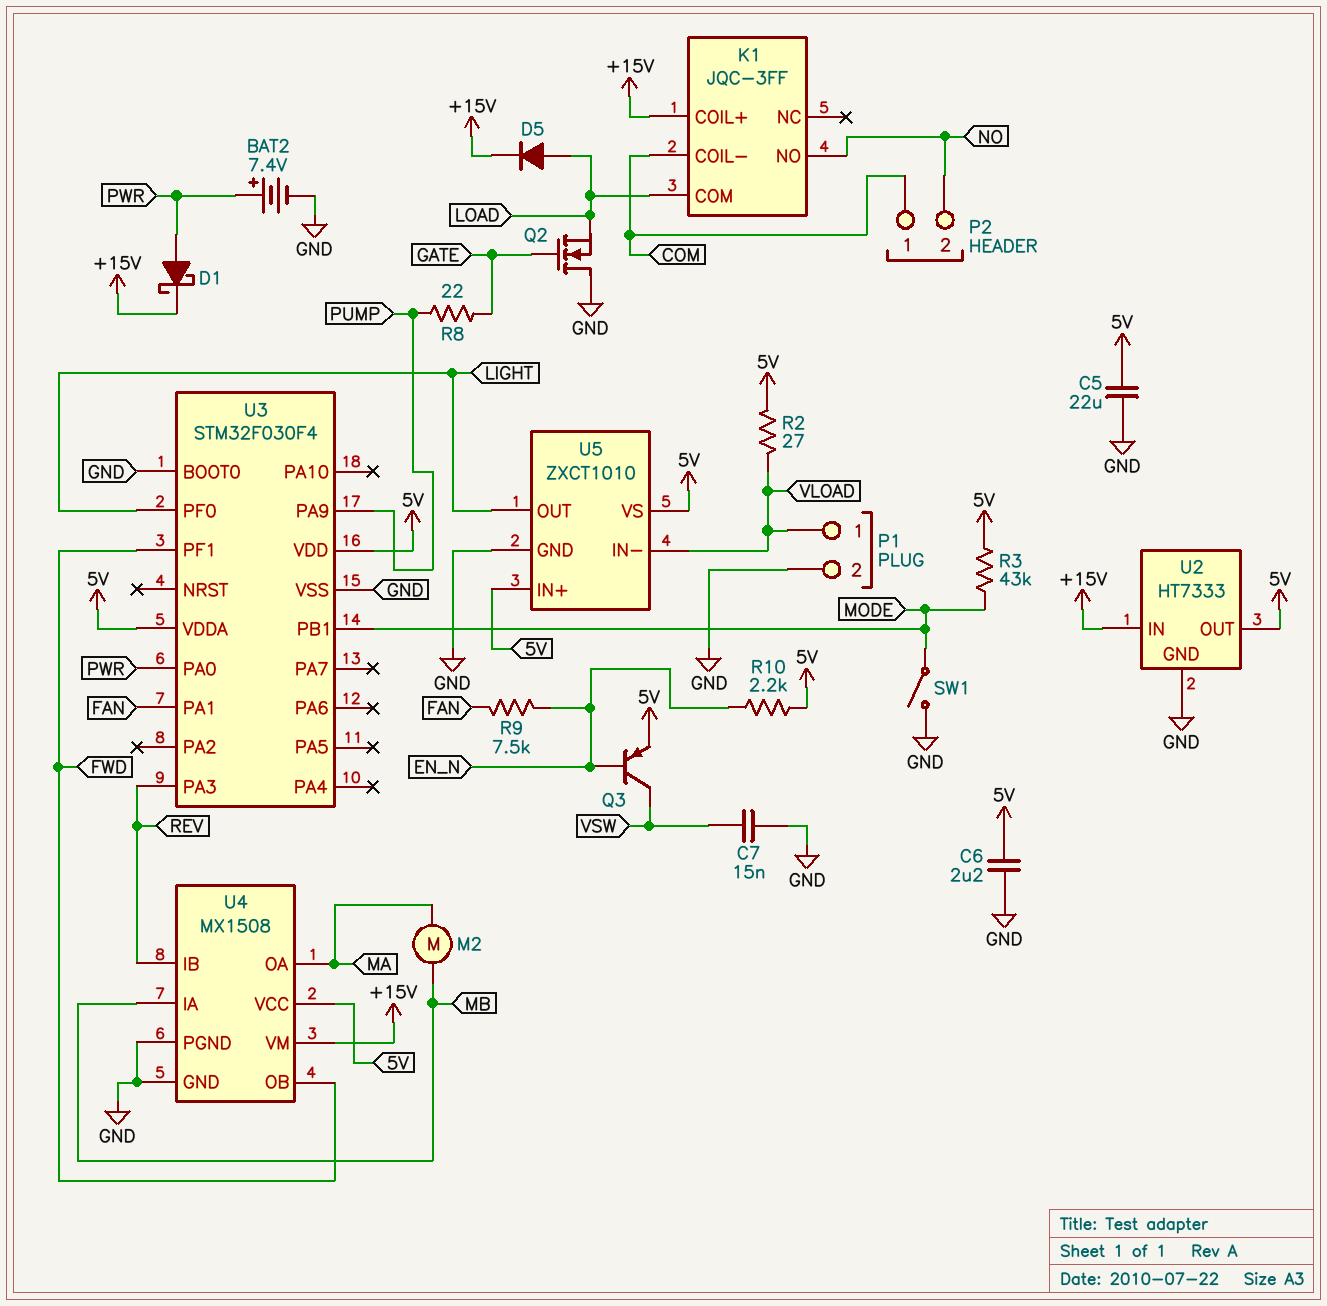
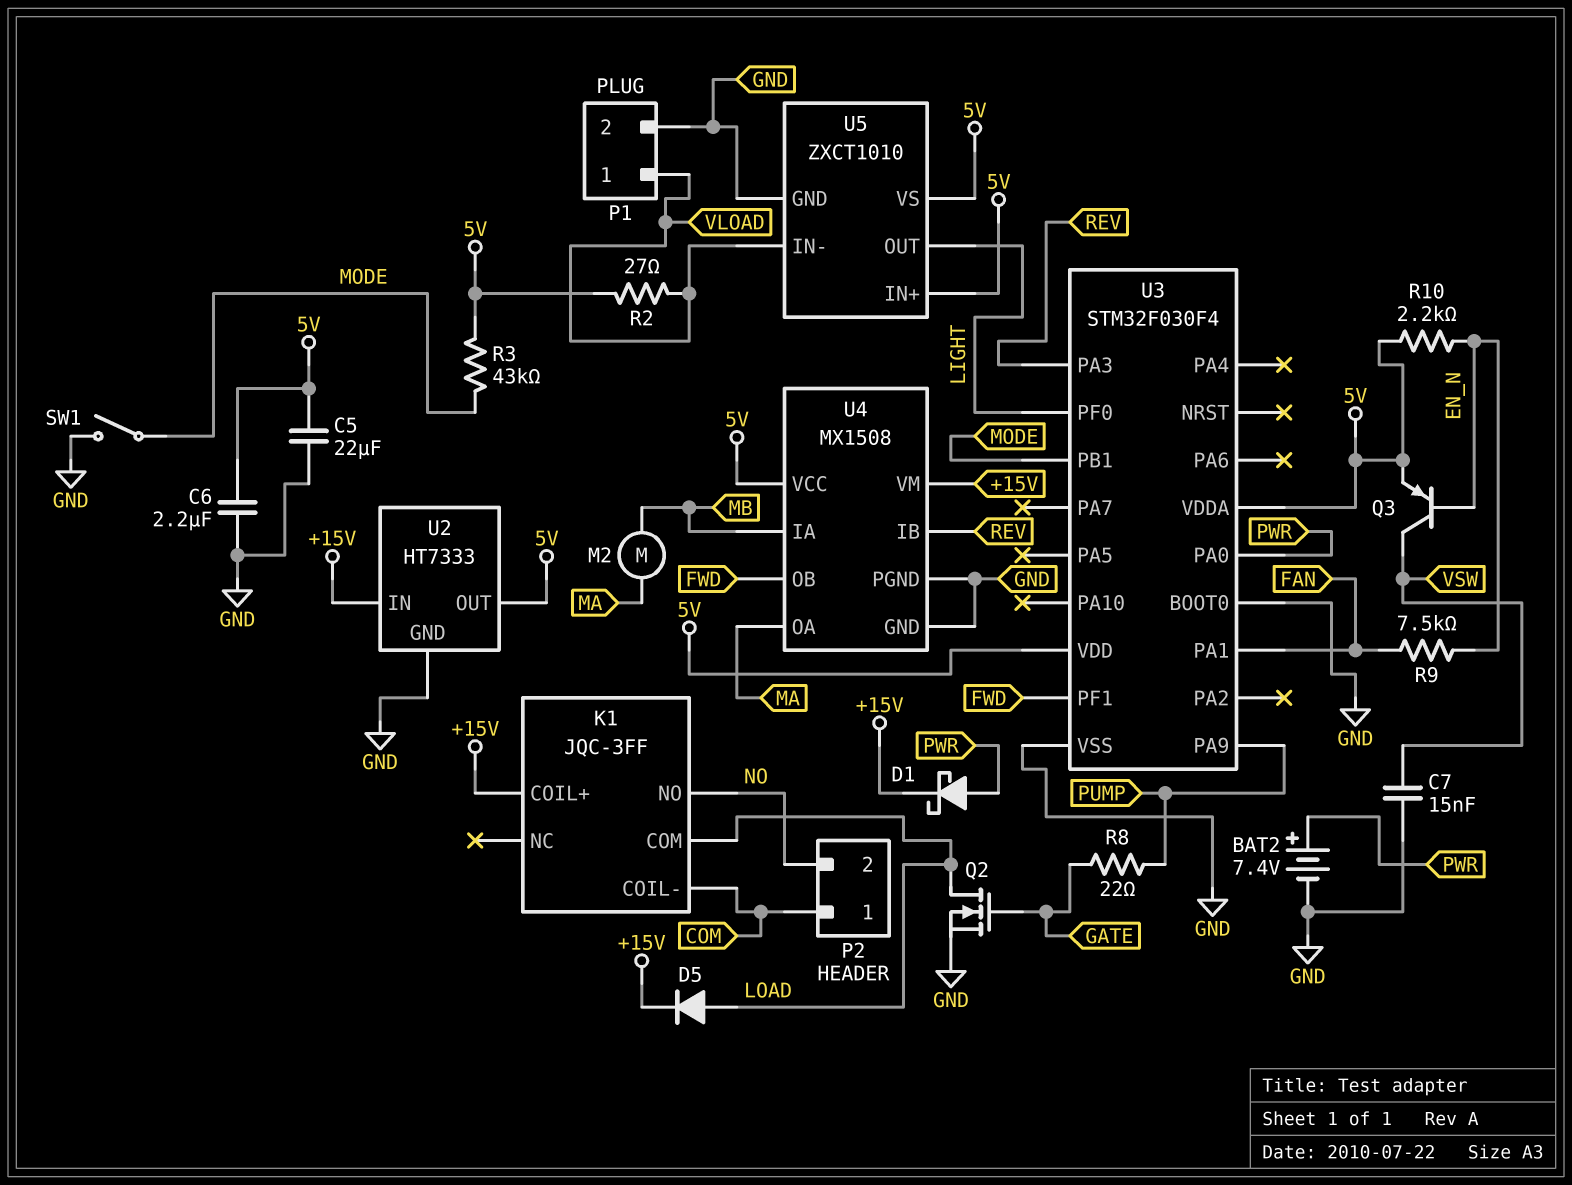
Q2: NMOS (G GATE, D GND, S LOAD) -> NMOS (G GATE, D LOAD, S GND)

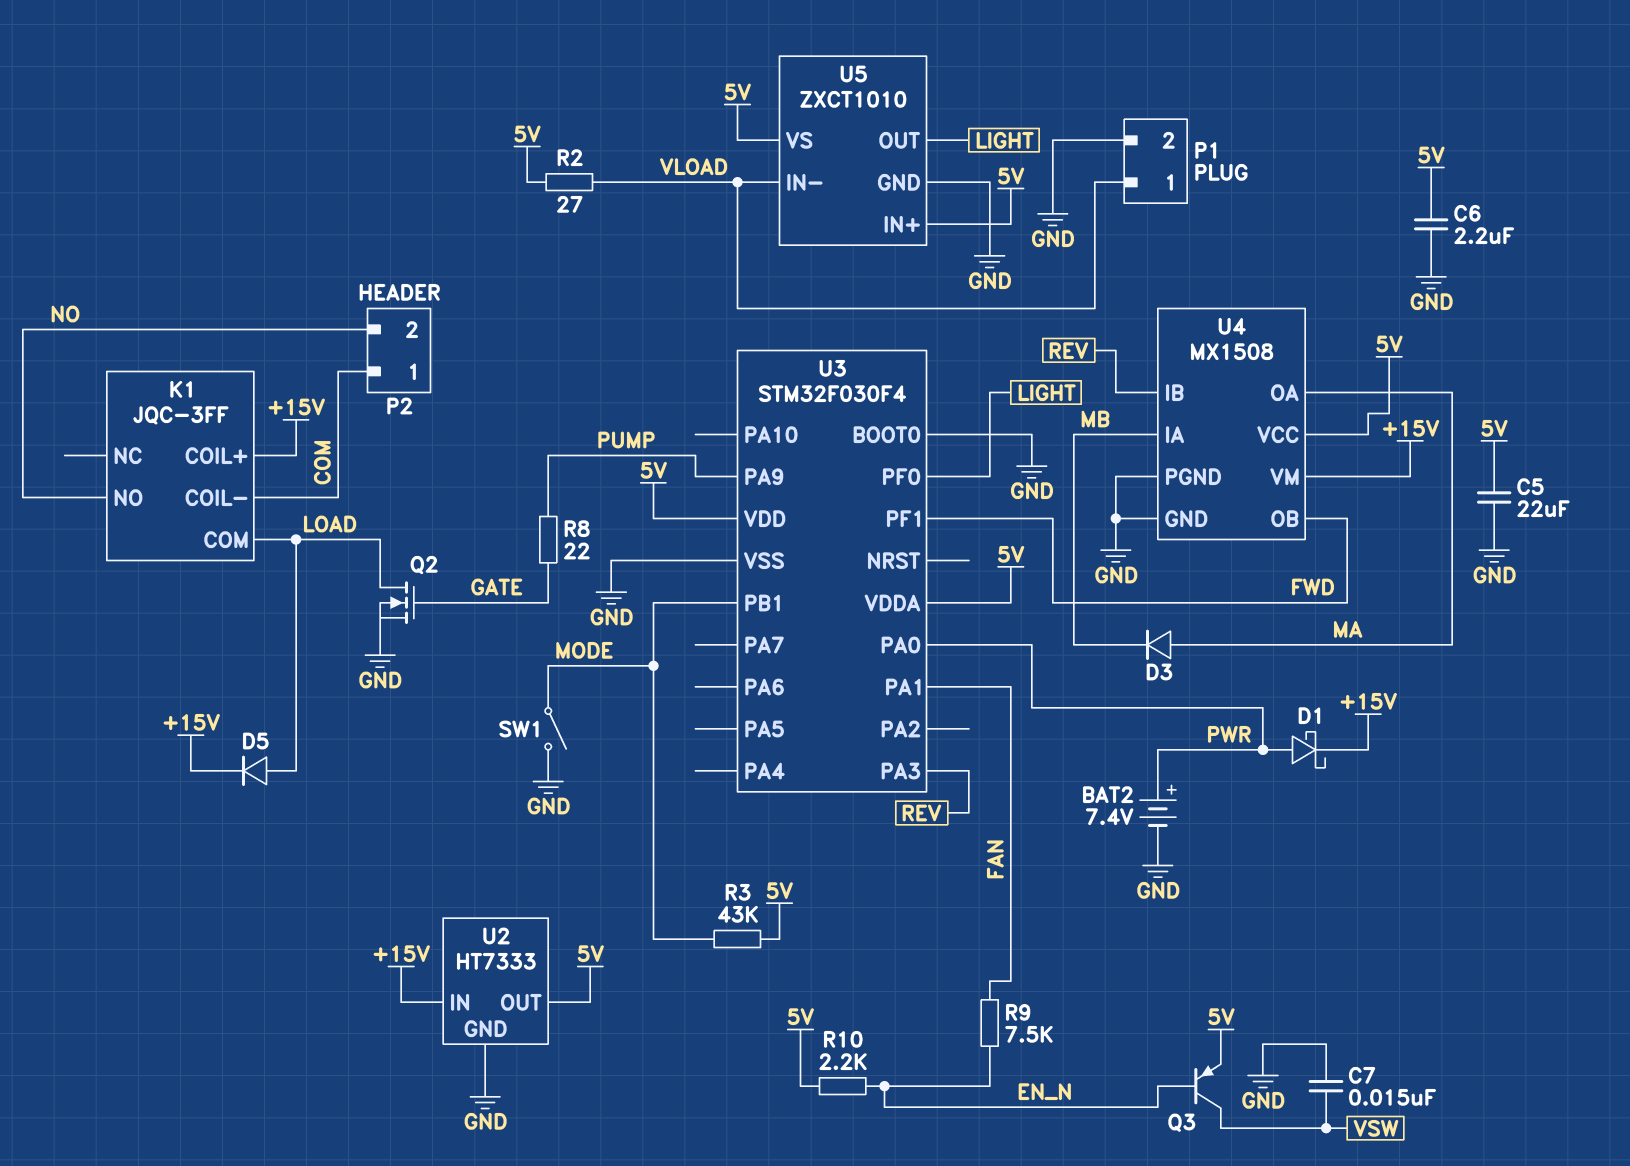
D3: none -> diode (A MA, K MB)
M2: motor (MA, MB) -> none

